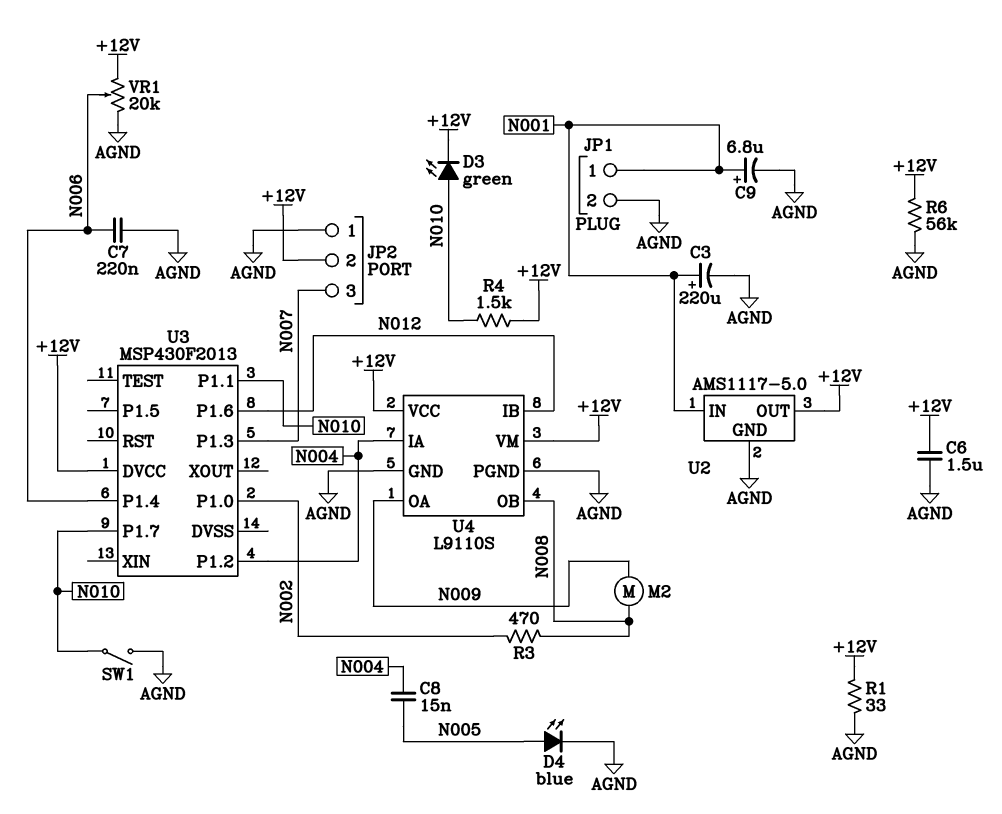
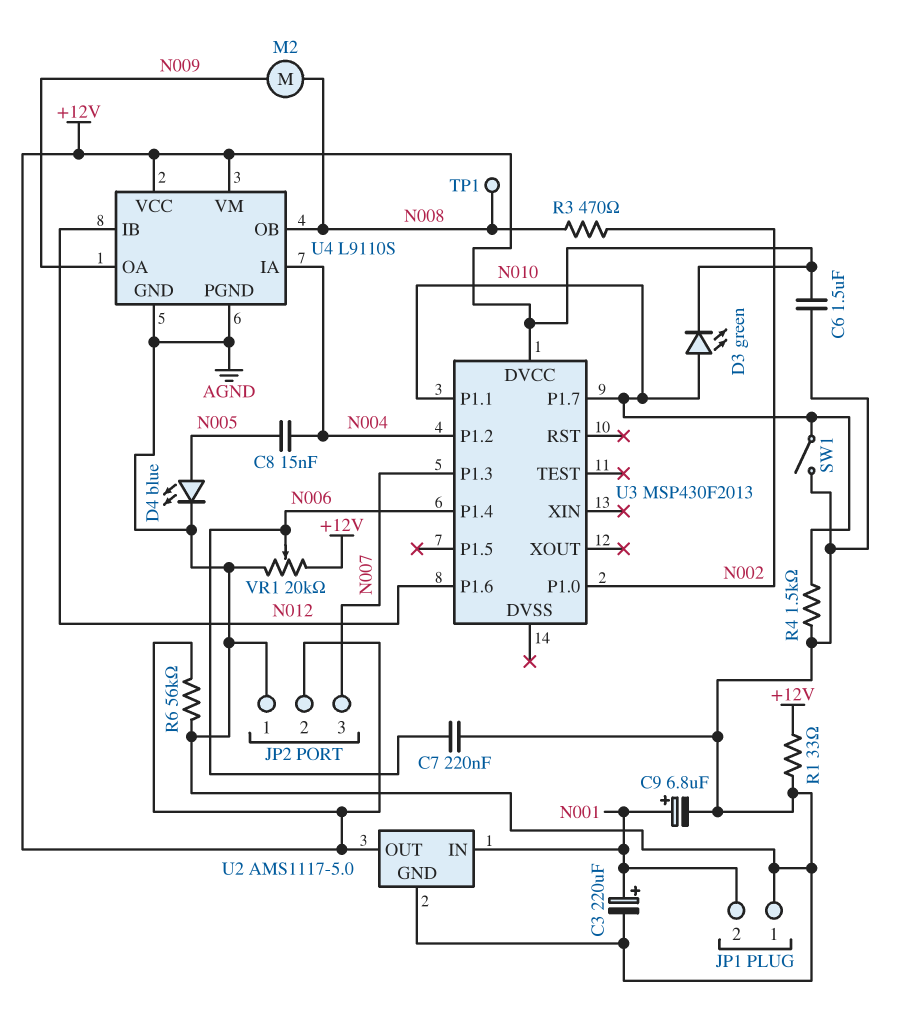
JP1 pin 1: N001 -> AGND
JP1 pin 2: AGND -> N001
R4: 1.5k (+12V, N010) -> 1.5k (AGND, N010)
TP1: none -> test point (N008)

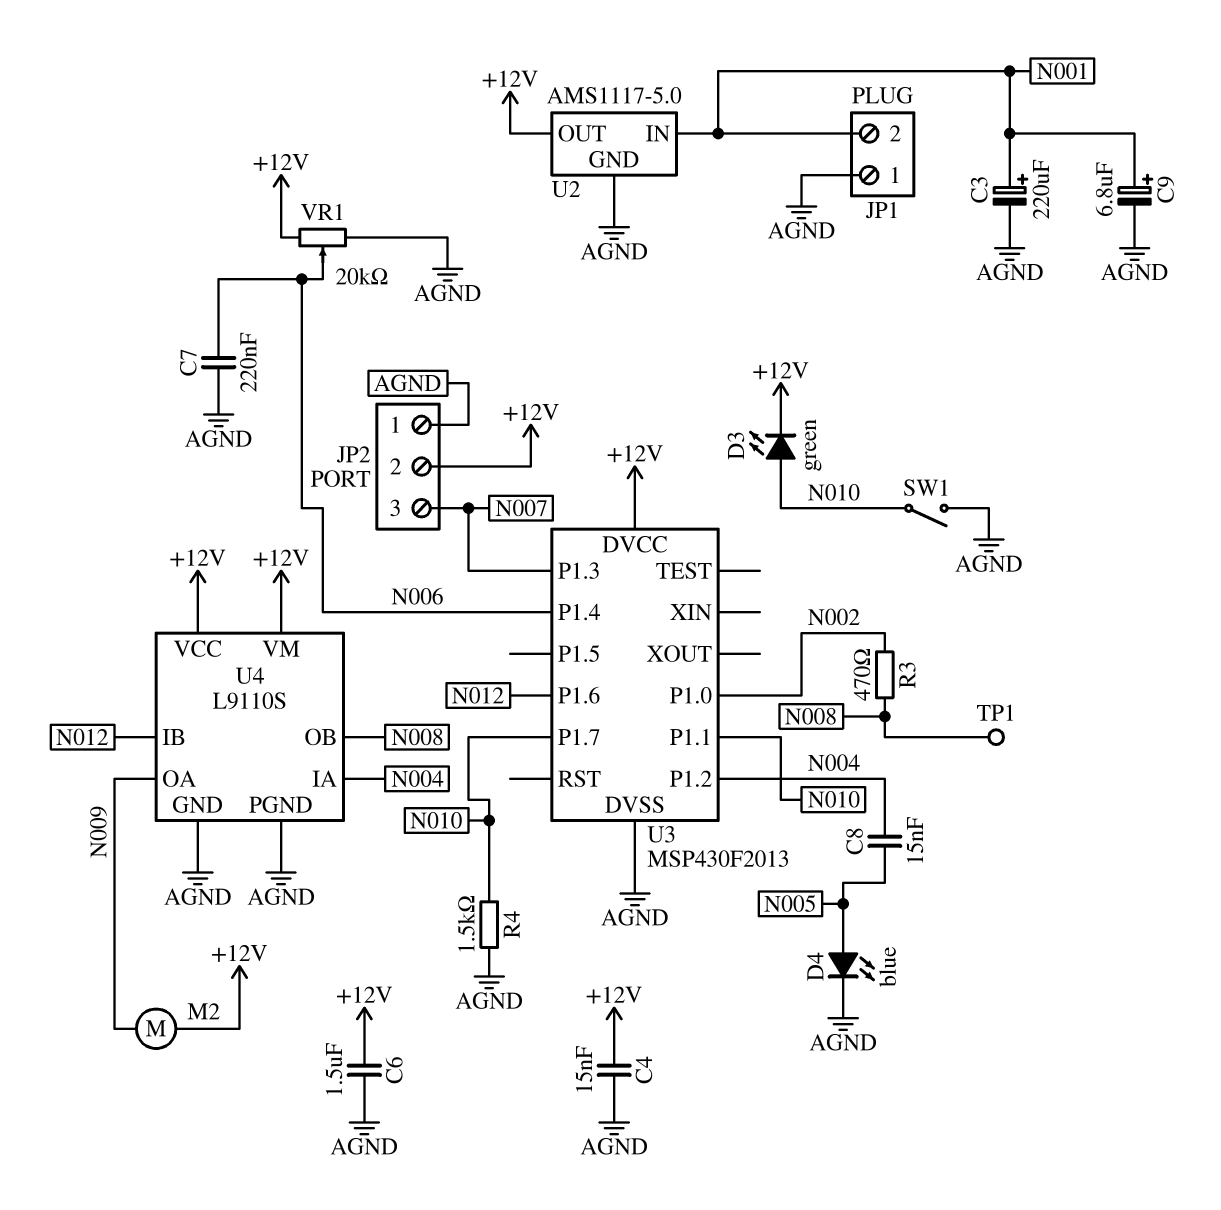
C4: none -> 15nF (+12V, AGND)
M2: motor (N008, N009) -> motor (+12V, N009)
R1: 33 (+12V, AGND) -> none
R6: 56k (+12V, AGND) -> none
U3 pin DVSS: none -> AGND

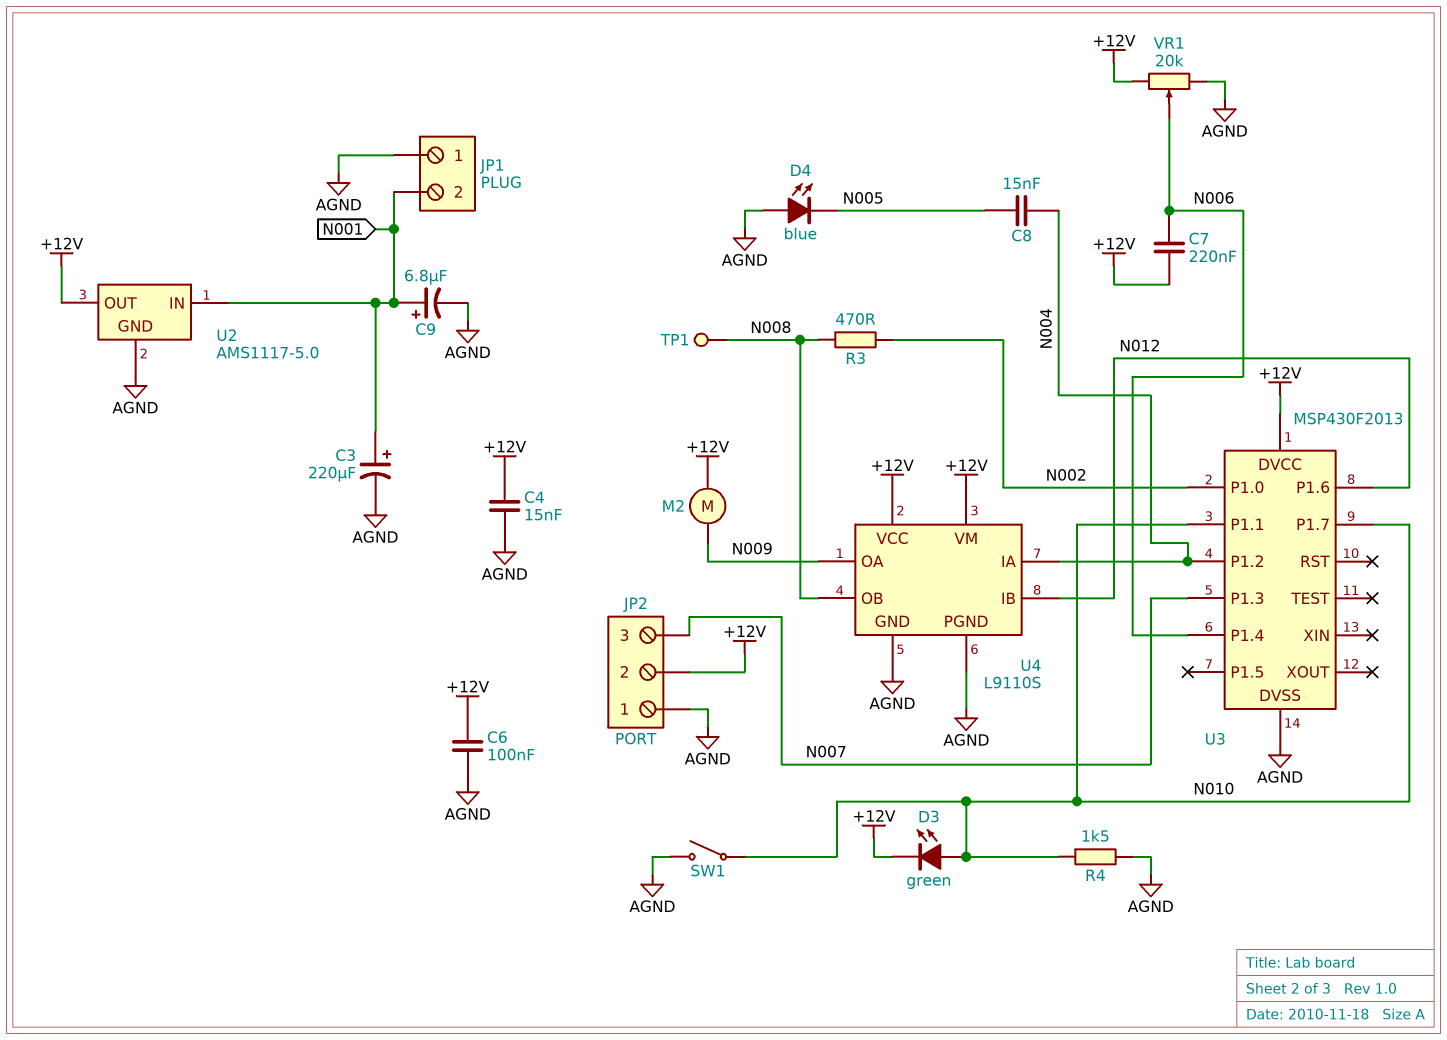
C6: 1.5uF (+12V, AGND) -> 100nF (+12V, AGND)
C7: 220nF (AGND, N006) -> 220nF (+12V, N006)
D4: LED blue (A N005, K AGND) -> LED blue (A AGND, K N005)

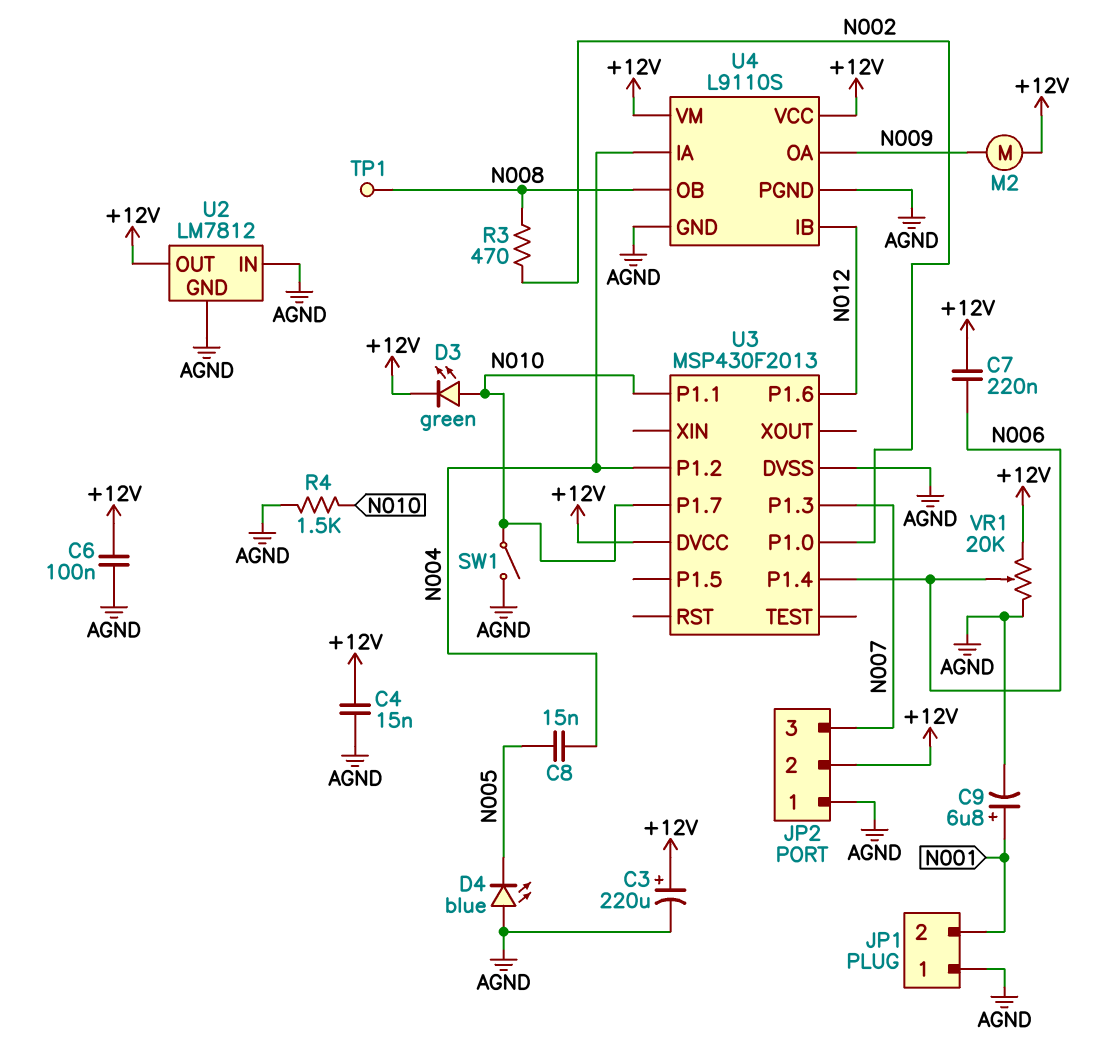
C3: 220uF (plus N001, minus AGND) -> 220uF (plus +12V, minus AGND)
U2: AMS1117-5.0 -> LM7812
U2 pin IN: N001 -> AGND

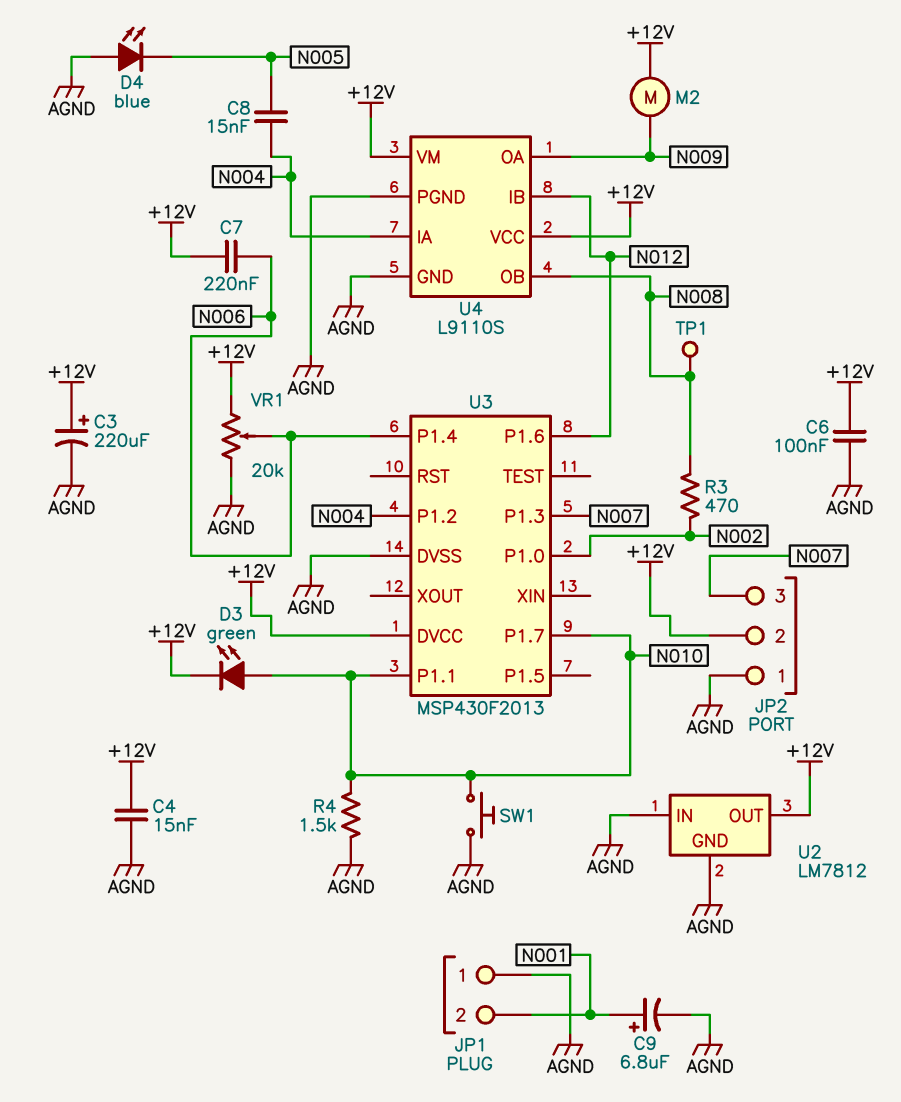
SW1: switch (AGND, N010) -> button (AGND, N010)

